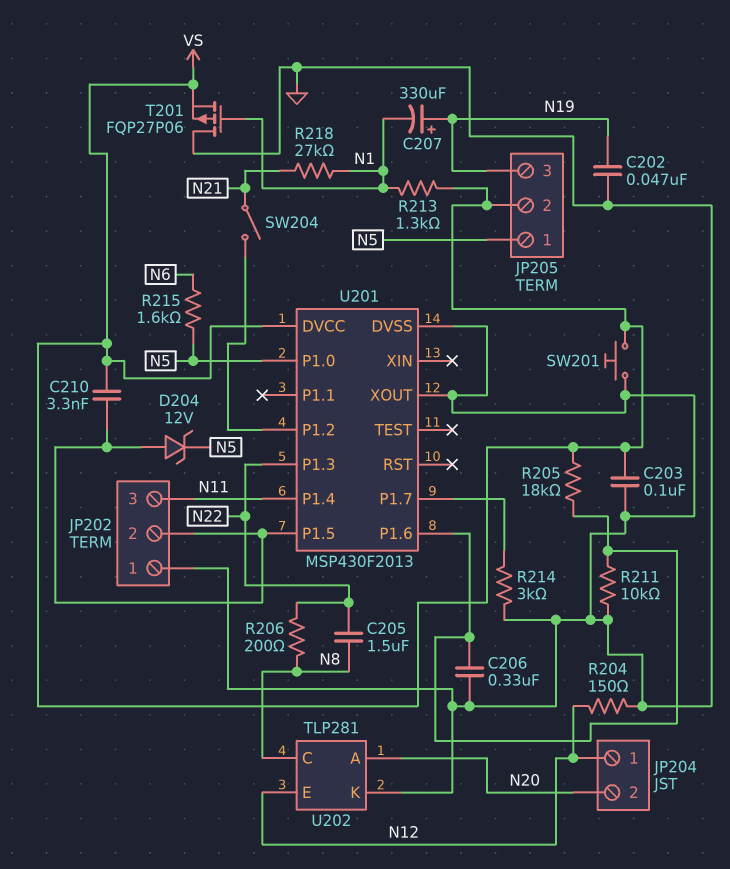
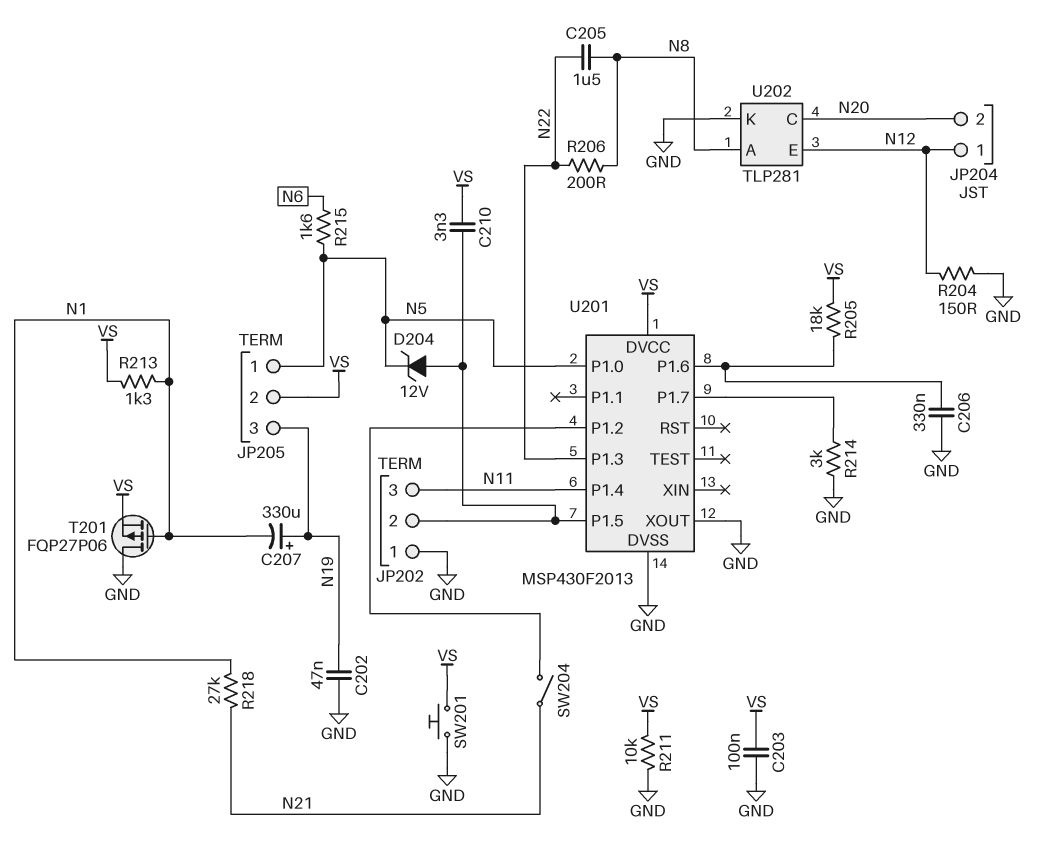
R211: 10k (GND, U201/P1.6) -> 10k (GND, VS)
U202 pin A: N20 -> N8
U202 pin C: N8 -> N20

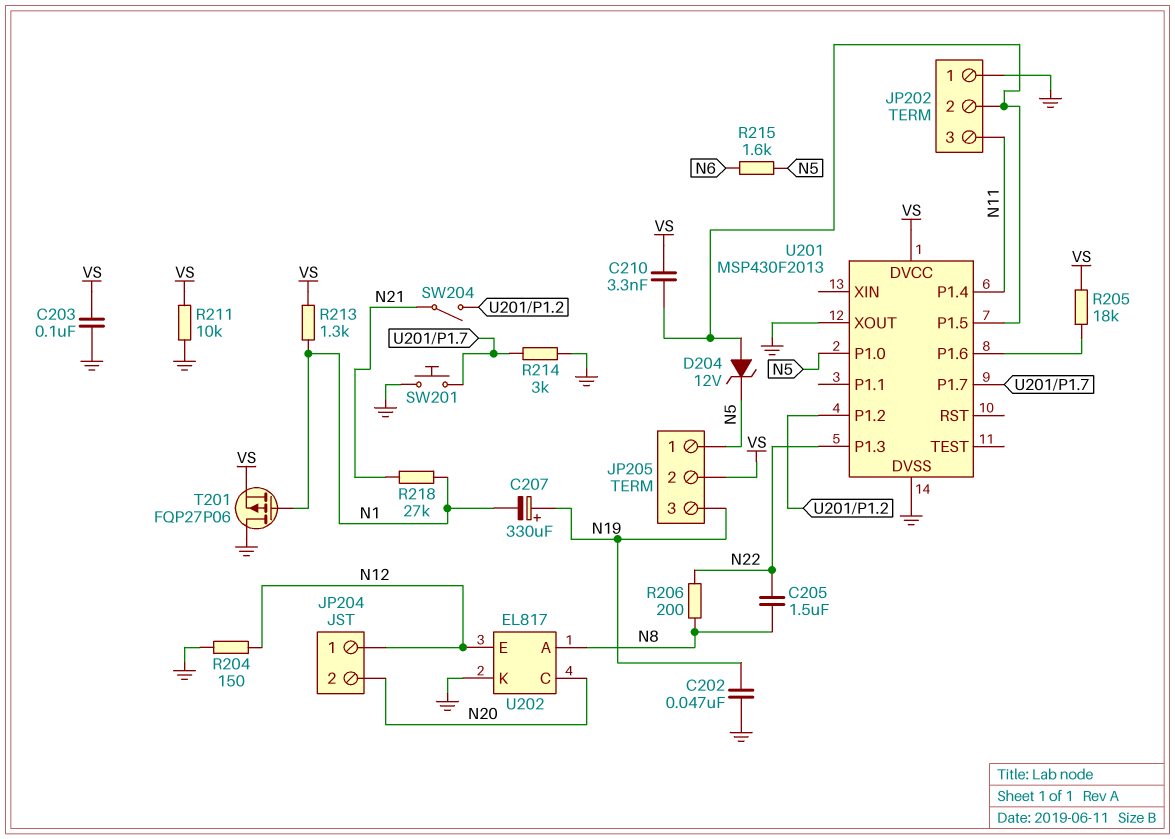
C206: 330nF (GND, U201/P1.6) -> none
SW201: button (GND, VS) -> button (GND, U201/P1.7)
U202: TLP281 -> EL817

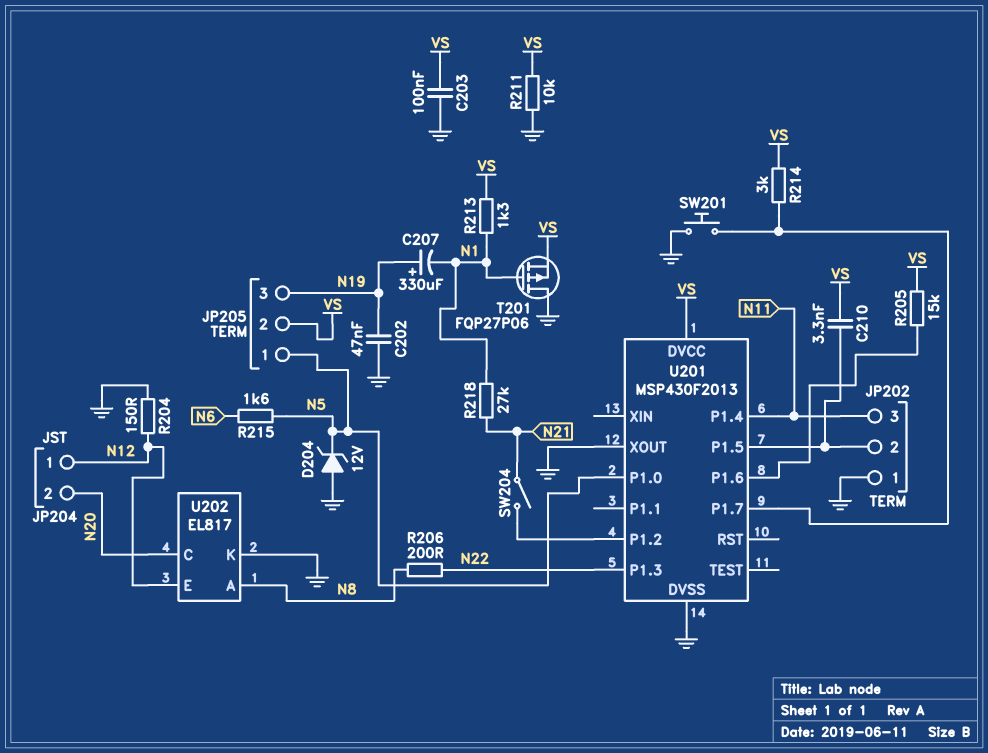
C205: 1.5uF (N8, N22) -> none
D204: zener 12V (A JP202/2, K N5) -> zener 12V (A GND, K N5)
R205: 18k (U201/P1.6, VS) -> 15k (U201/P1.6, VS)
R214: 3k (GND, U201/P1.7) -> 3k (U201/P1.7, VS)

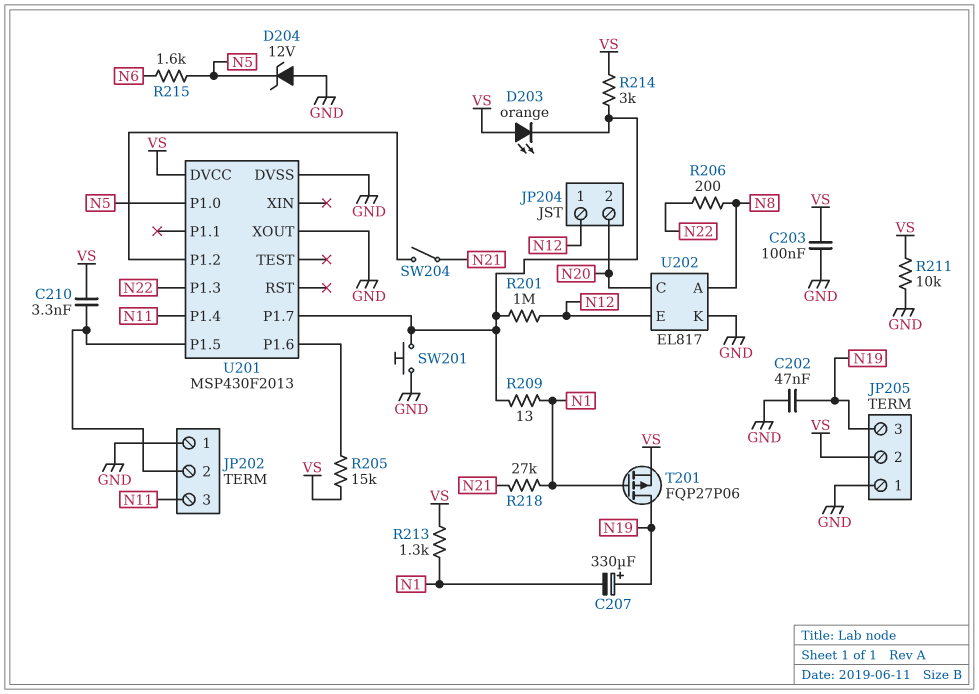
D203: none -> LED orange (A VS, K U201/P1.7)
JP205 pin 1: N5 -> GND
R201: none -> 1M (N12, U201/P1.7)
R204: 150 (GND, N12) -> none
R209: none -> 13 (N1, U201/P1.7)
T201: PMOS FQP27P06 (G N1, D GND, S VS) -> PMOS FQP27P06 (G N1, D N19, S VS)

